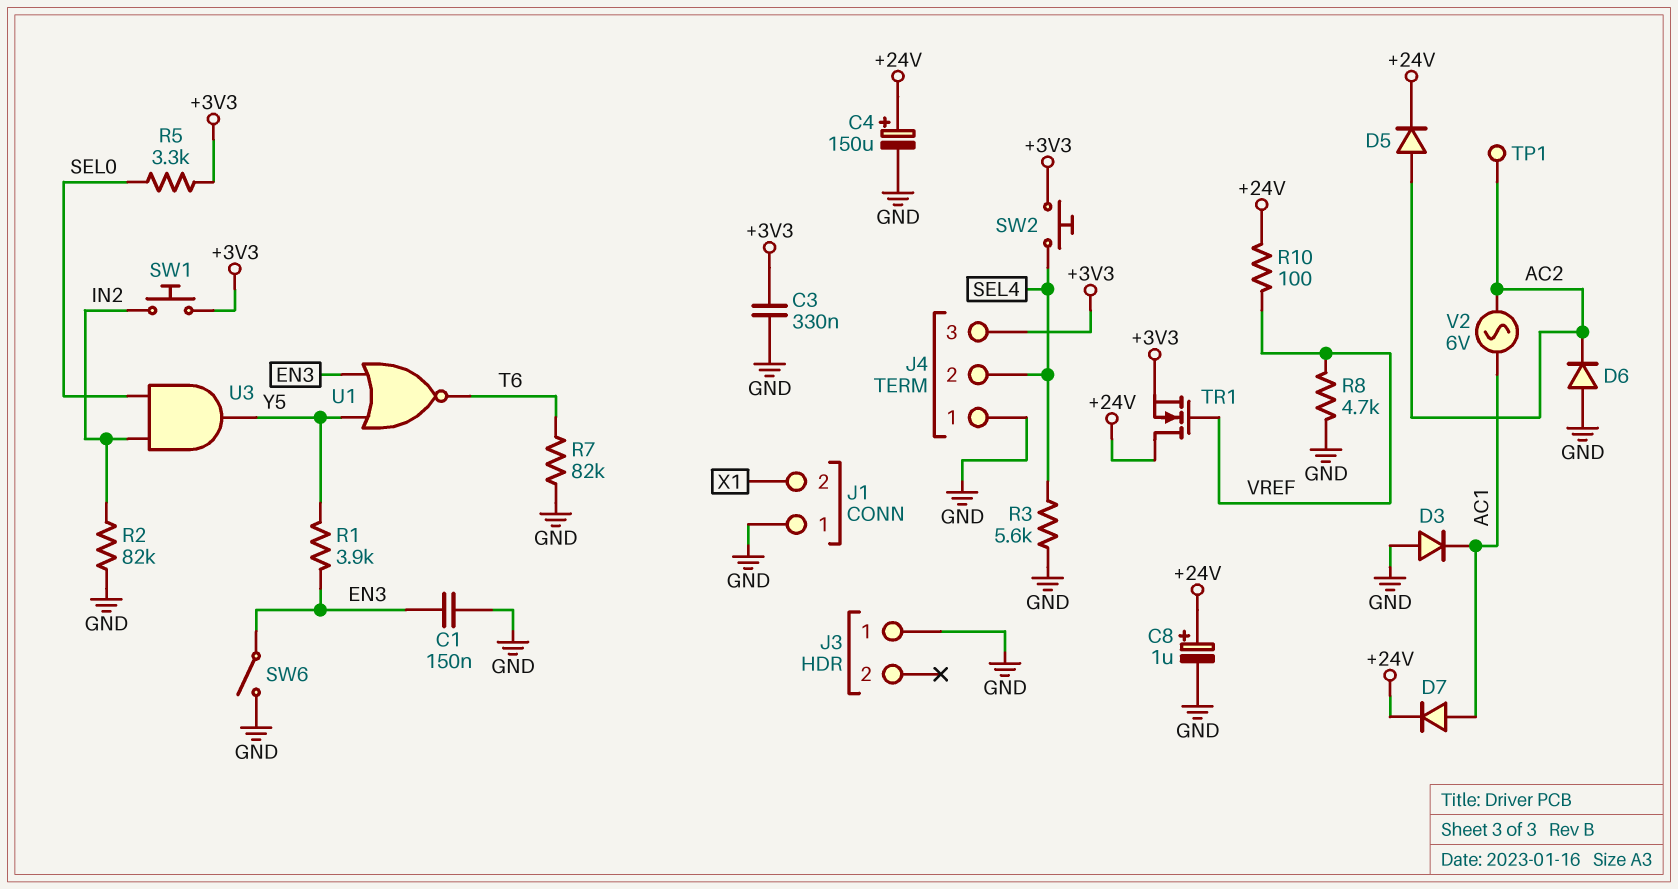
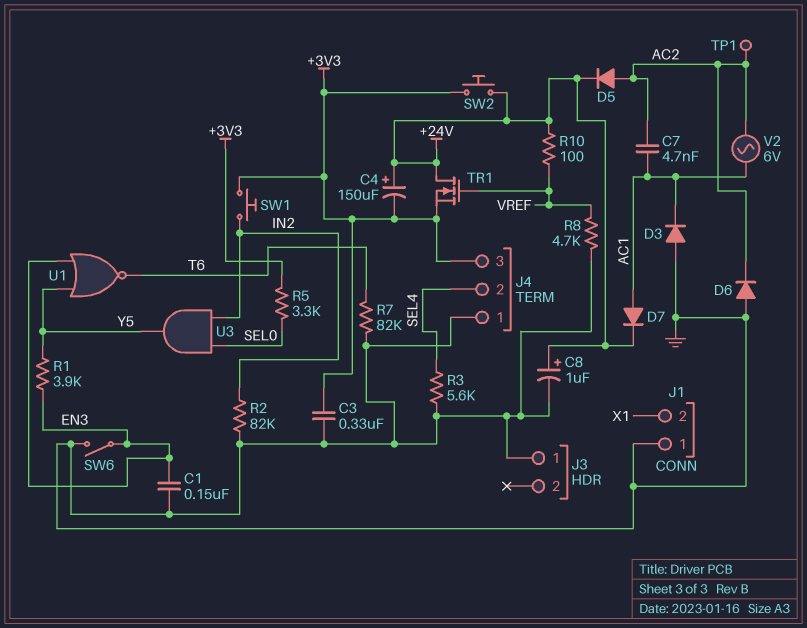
C4: 150uF (plus +24V, minus GND) -> 150uF (plus +24V, minus +3V3)
C7: none -> 4.7nF (AC1, AC2)
SW2: button (+3V3, SEL4) -> button (+3V3, +24V)

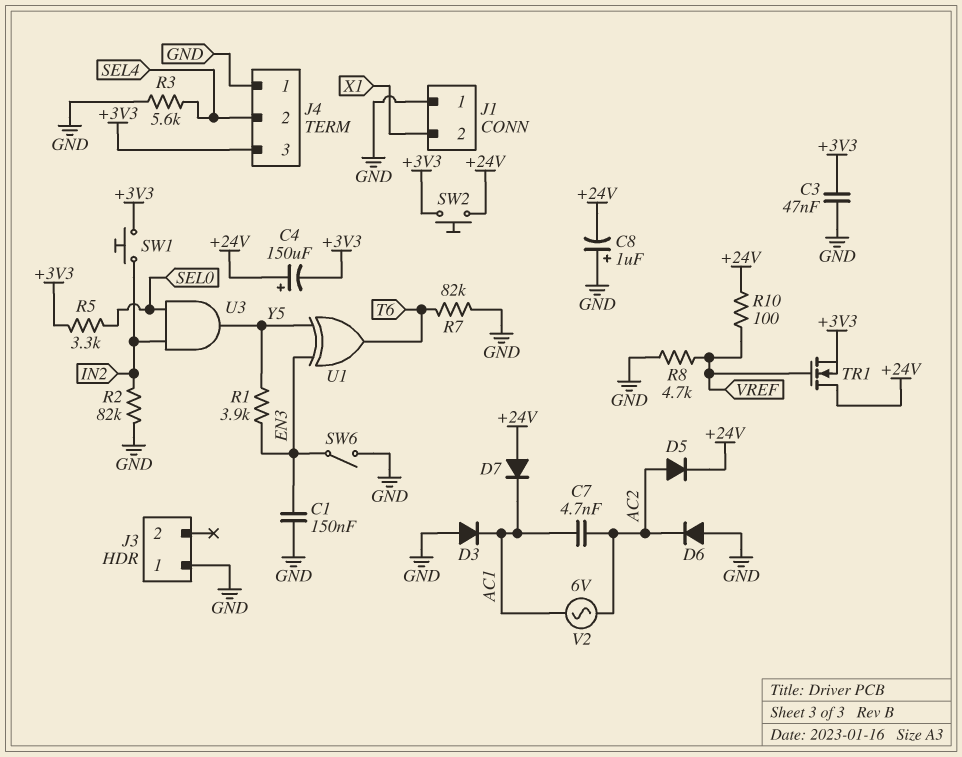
C3: 330nF (+3V3, GND) -> 47nF (+3V3, GND)
C8: 1uF (plus +24V, minus GND) -> 1uF (plus GND, minus +24V)
D7: diode (A AC1, K +24V) -> diode (A +24V, K AC1)
TP1: test point (AC2) -> none
U1: NOR (in EN3, in Y5, out T6) -> XOR (in EN3, in Y5, out T6)

